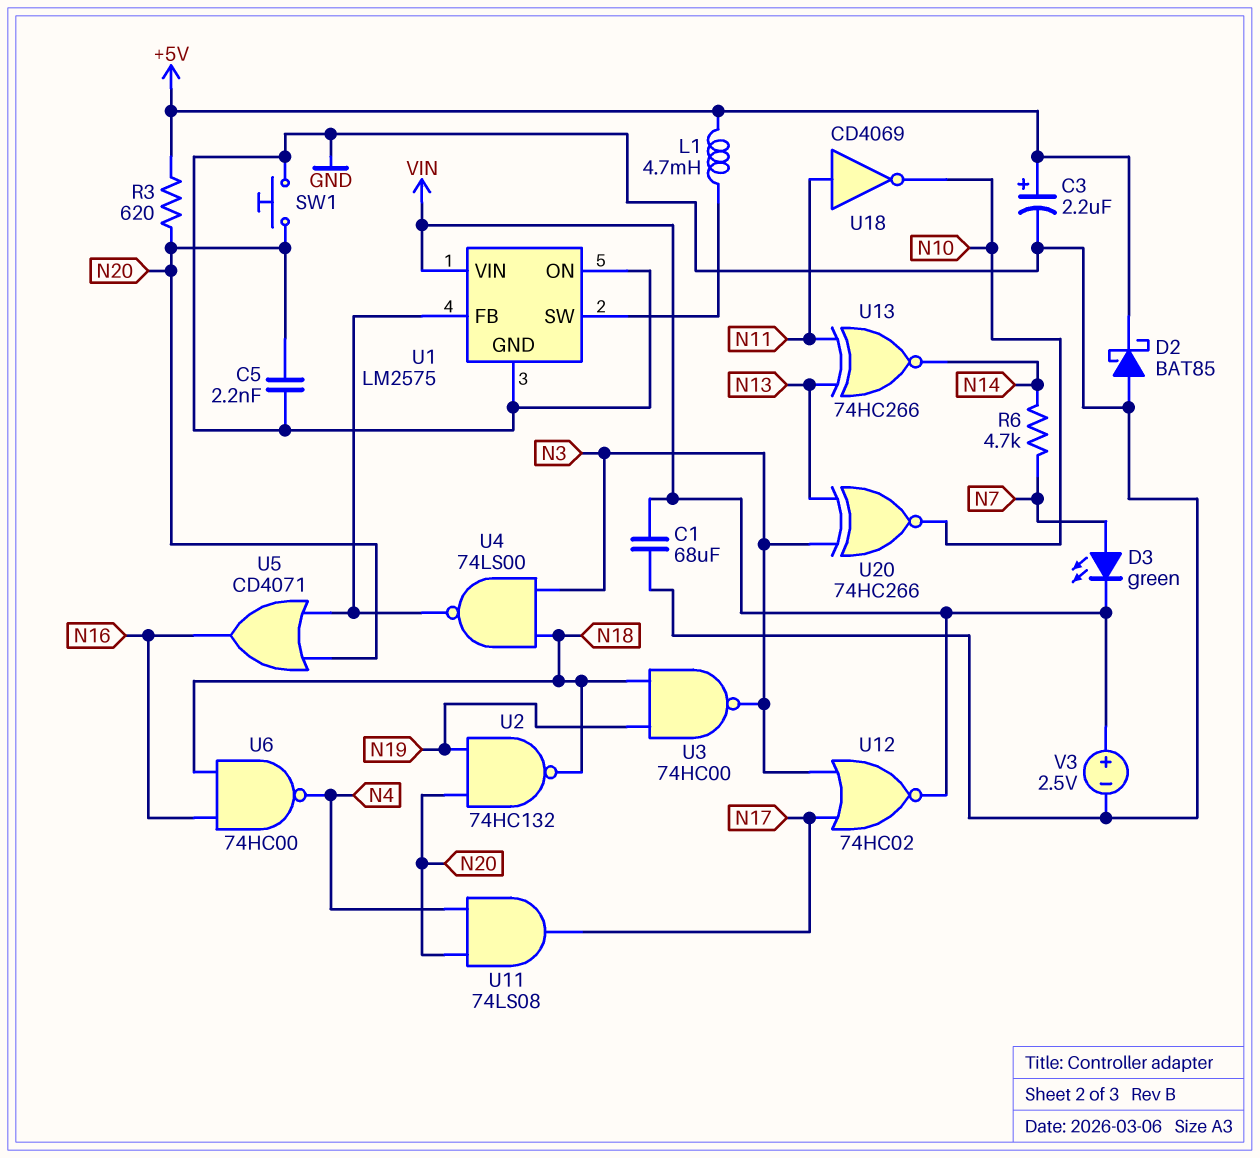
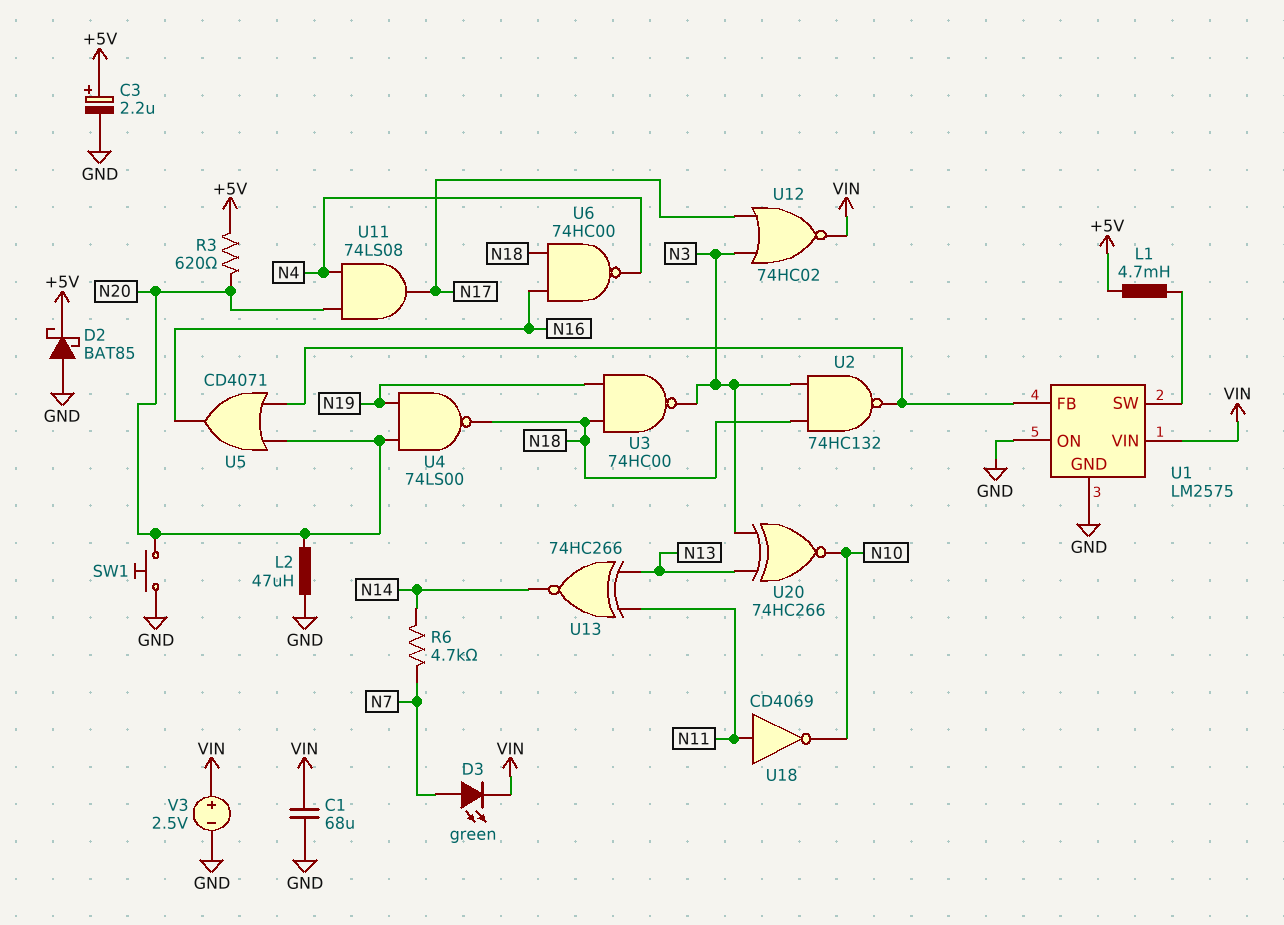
C5: 2.2nF (GND, N20) -> none
L2: none -> 47uH (GND, N20)
U2: NAND 74HC132 (in N19, in N20, out N18) -> NAND 74HC132 (in N3, in N18, out U1/FB)
U4: NAND 74LS00 (in N3, in N18, out U1/FB) -> NAND 74LS00 (in N19, in N20, out N18)

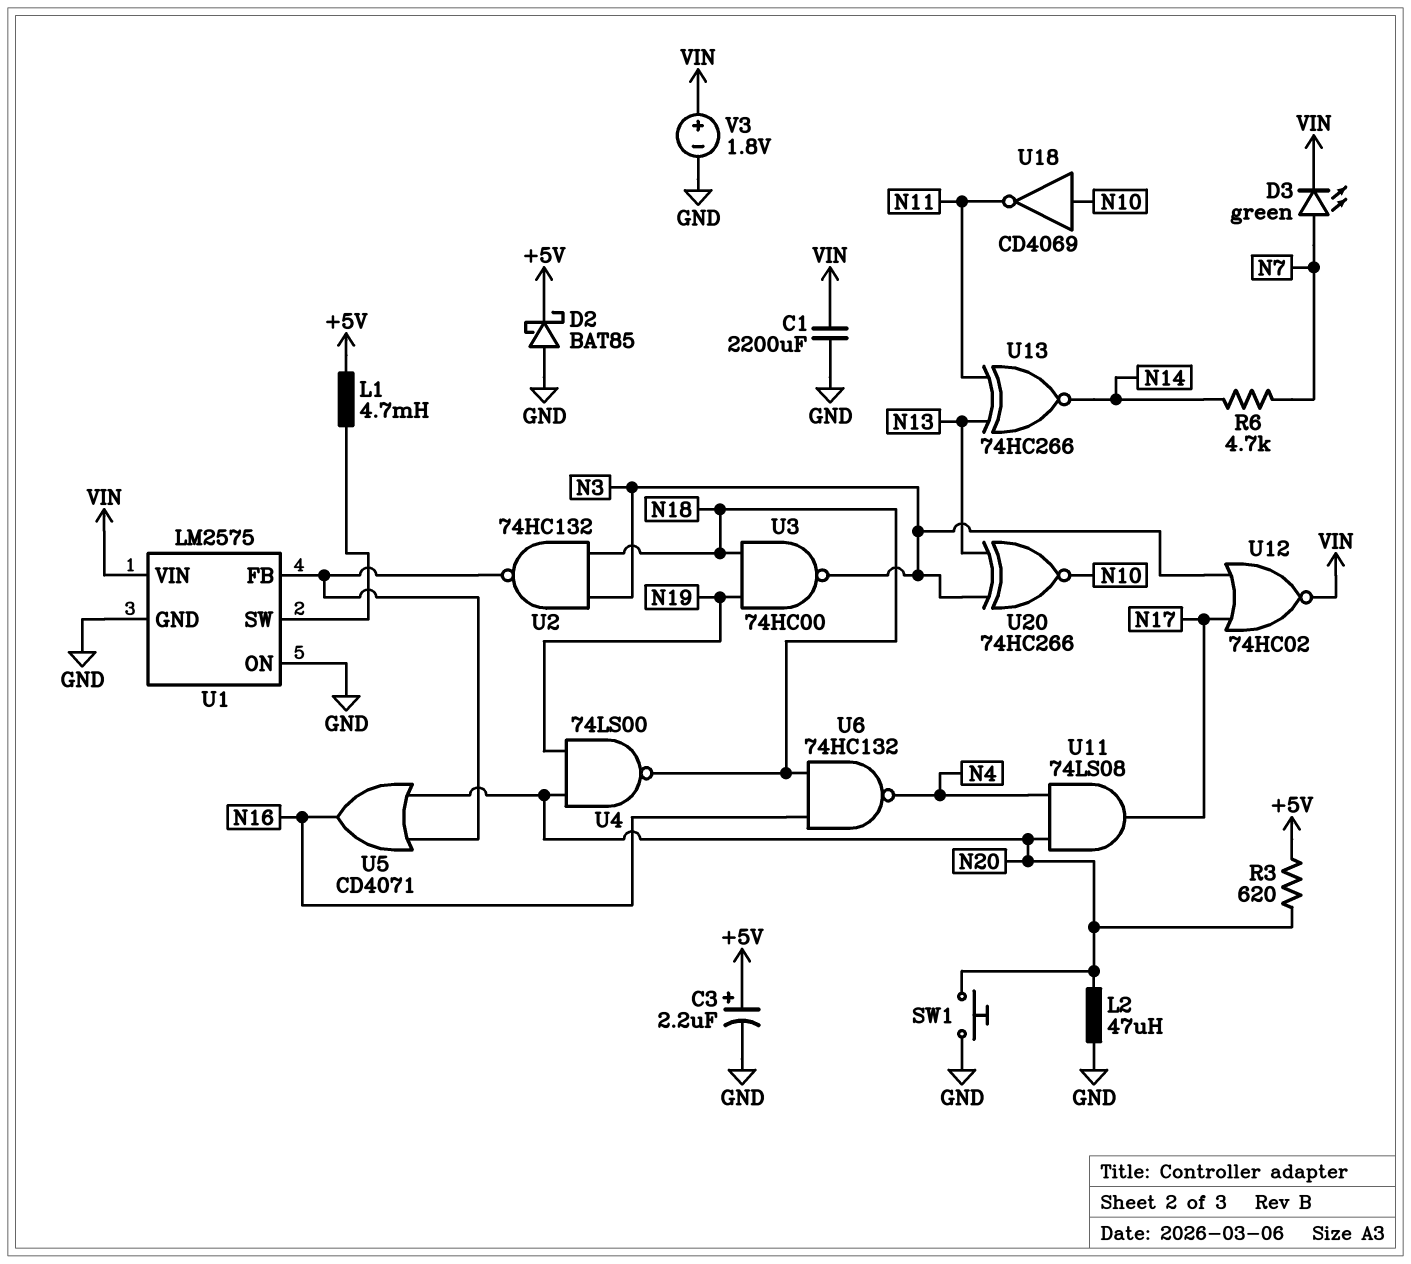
C1: 68uF (GND, VIN) -> 2200uF (GND, VIN)
U6: NAND 74HC00 (in N16, in N18, out N4) -> NAND 74HC132 (in N16, in N18, out N4)
U18: NOT CD4069 (in N11, out N10) -> NOT CD4069 (in N10, out N11)
V3: 2.5V (plus VIN, minus GND) -> 1.8V (plus VIN, minus GND)

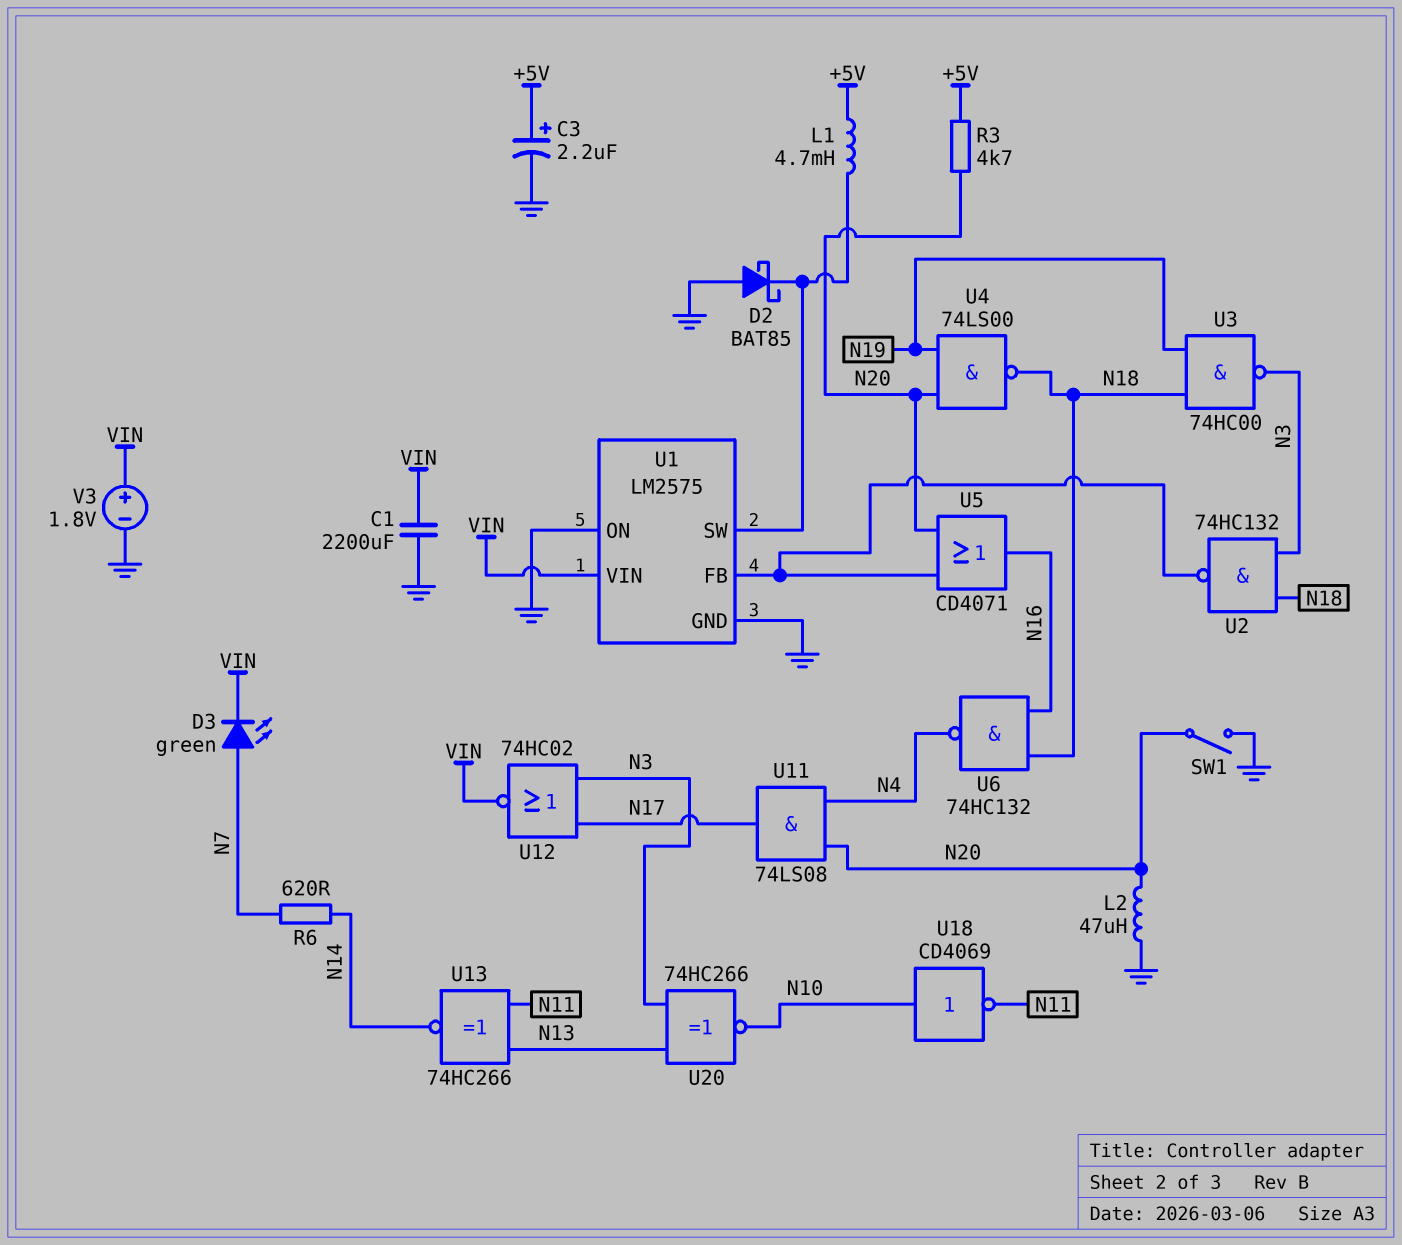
D2: schottky BAT85 (A GND, K +5V) -> schottky BAT85 (A GND, K U1/SW)
R3: 620 (+5V, N20) -> 4.7k (+5V, N20)
R6: 4.7k (N7, N14) -> 620 (N7, N14)
SW1: button (GND, N20) -> switch (GND, N20)

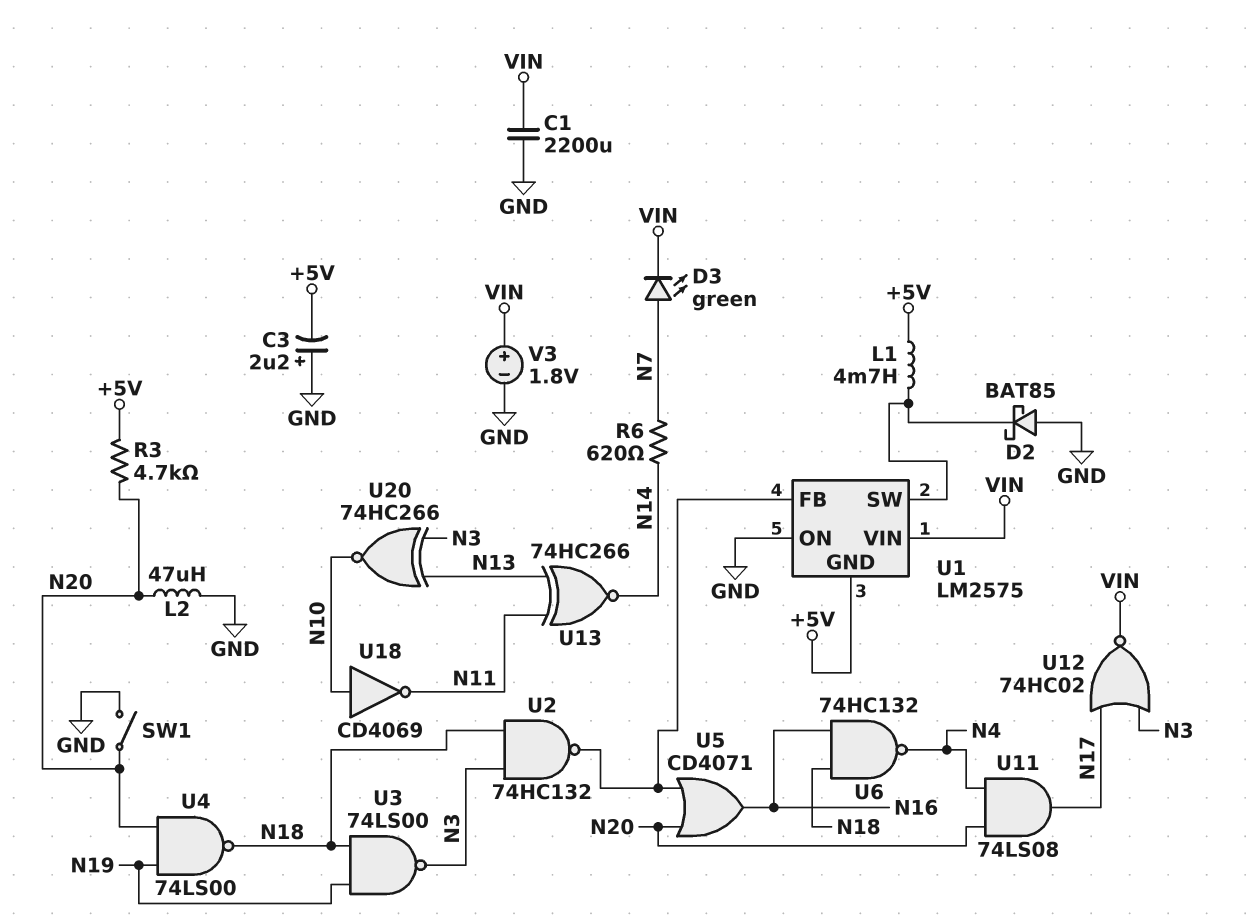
C3: 2.2uF (plus +5V, minus GND) -> 2.2uF (plus GND, minus +5V)
U1 pin GND: GND -> +5V
U3: NAND 74HC00 (in N18, in N19, out N3) -> NAND 74LS00 (in N18, in N19, out N3)

